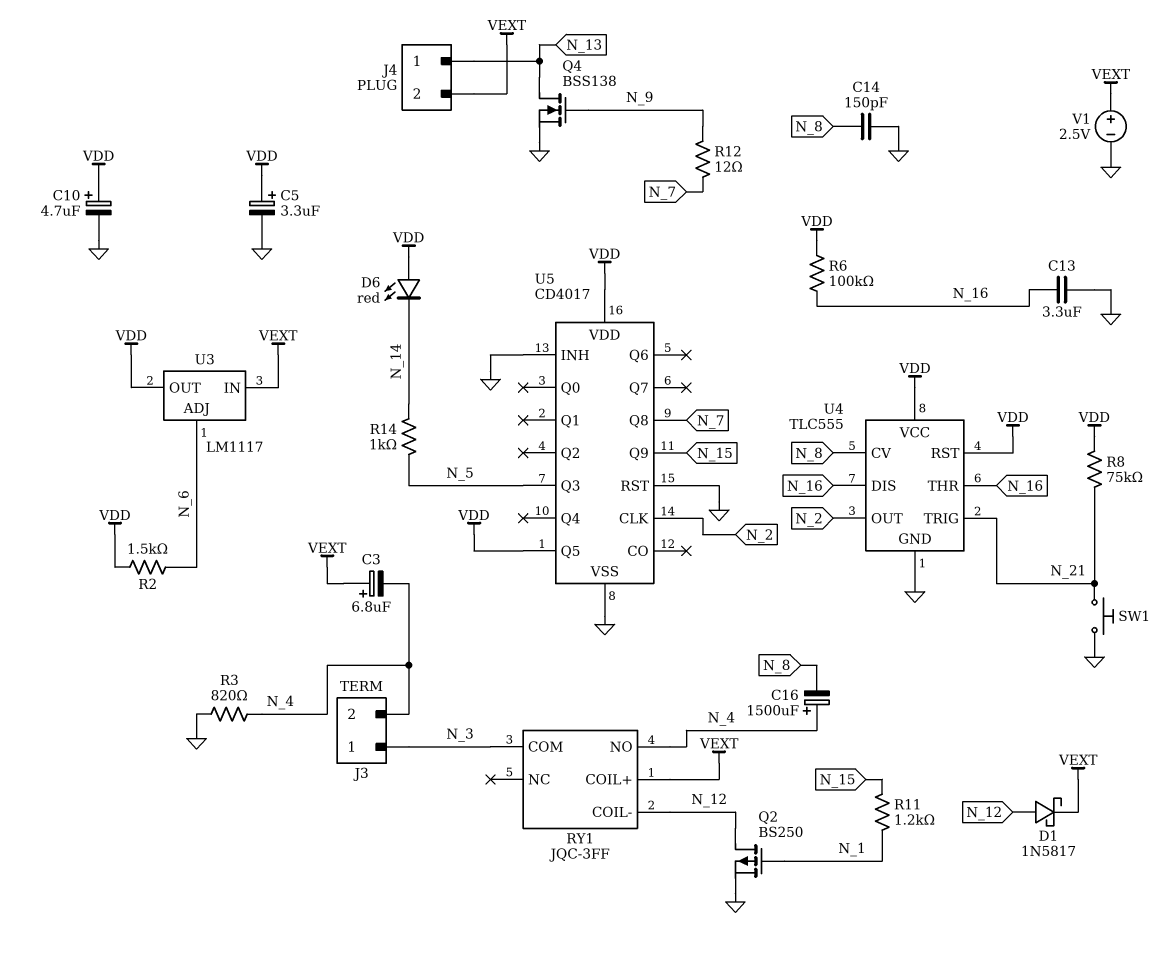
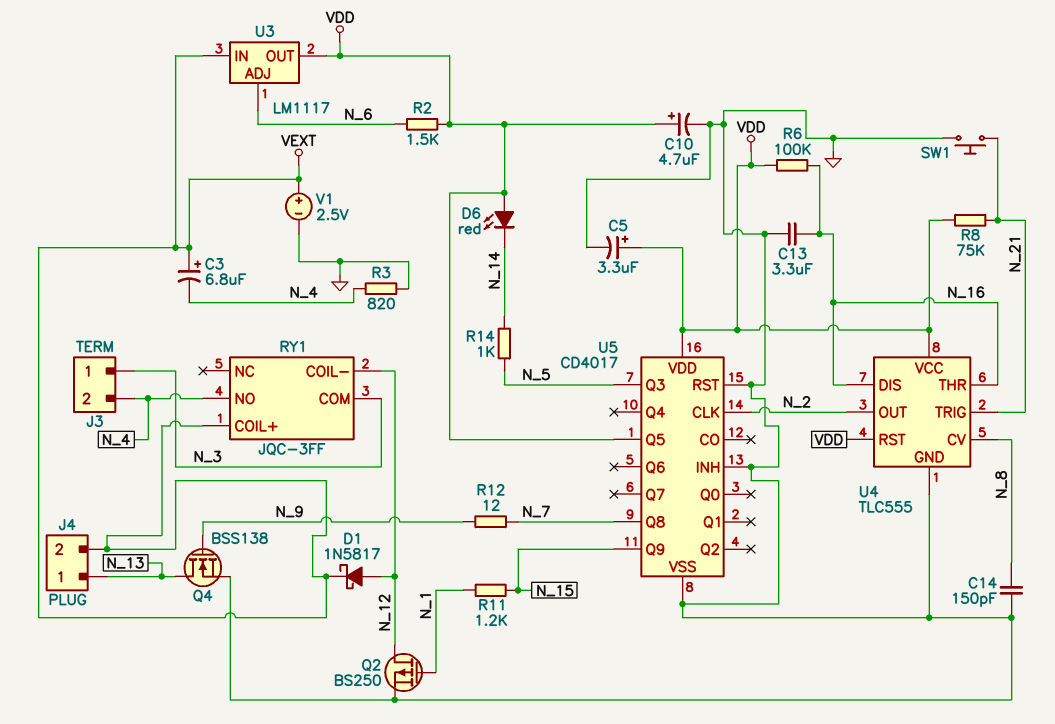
C16: 1500uF (plus N_4, minus N_8) -> none

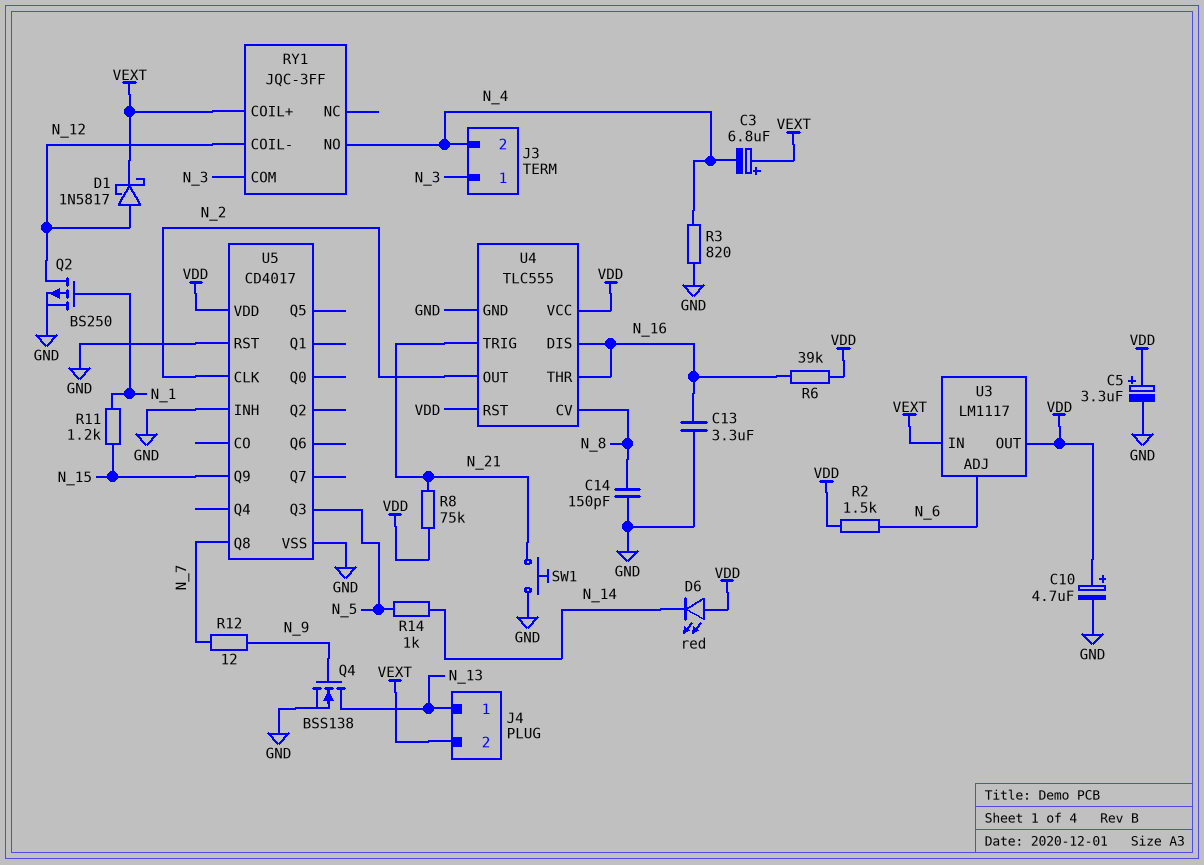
R6: 100k (N_16, VDD) -> 39k (N_16, VDD)
U5 pin Q5: VDD -> none
V1: 2.5V (plus VEXT, minus GND) -> none

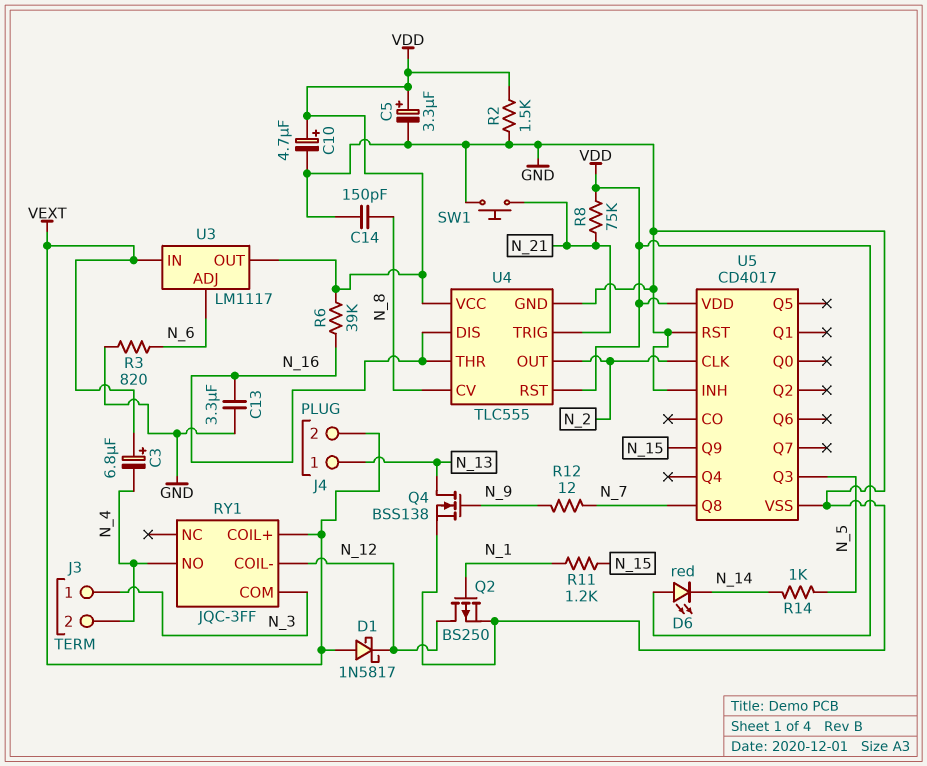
D1: schottky 1N5817 (A N_12, K VEXT) -> schottky 1N5817 (A VEXT, K N_12)
R2: 1.5k (N_6, VDD) -> 1.5k (GND, VDD)
R3: 820 (GND, N_4) -> 820 (GND, N_6)

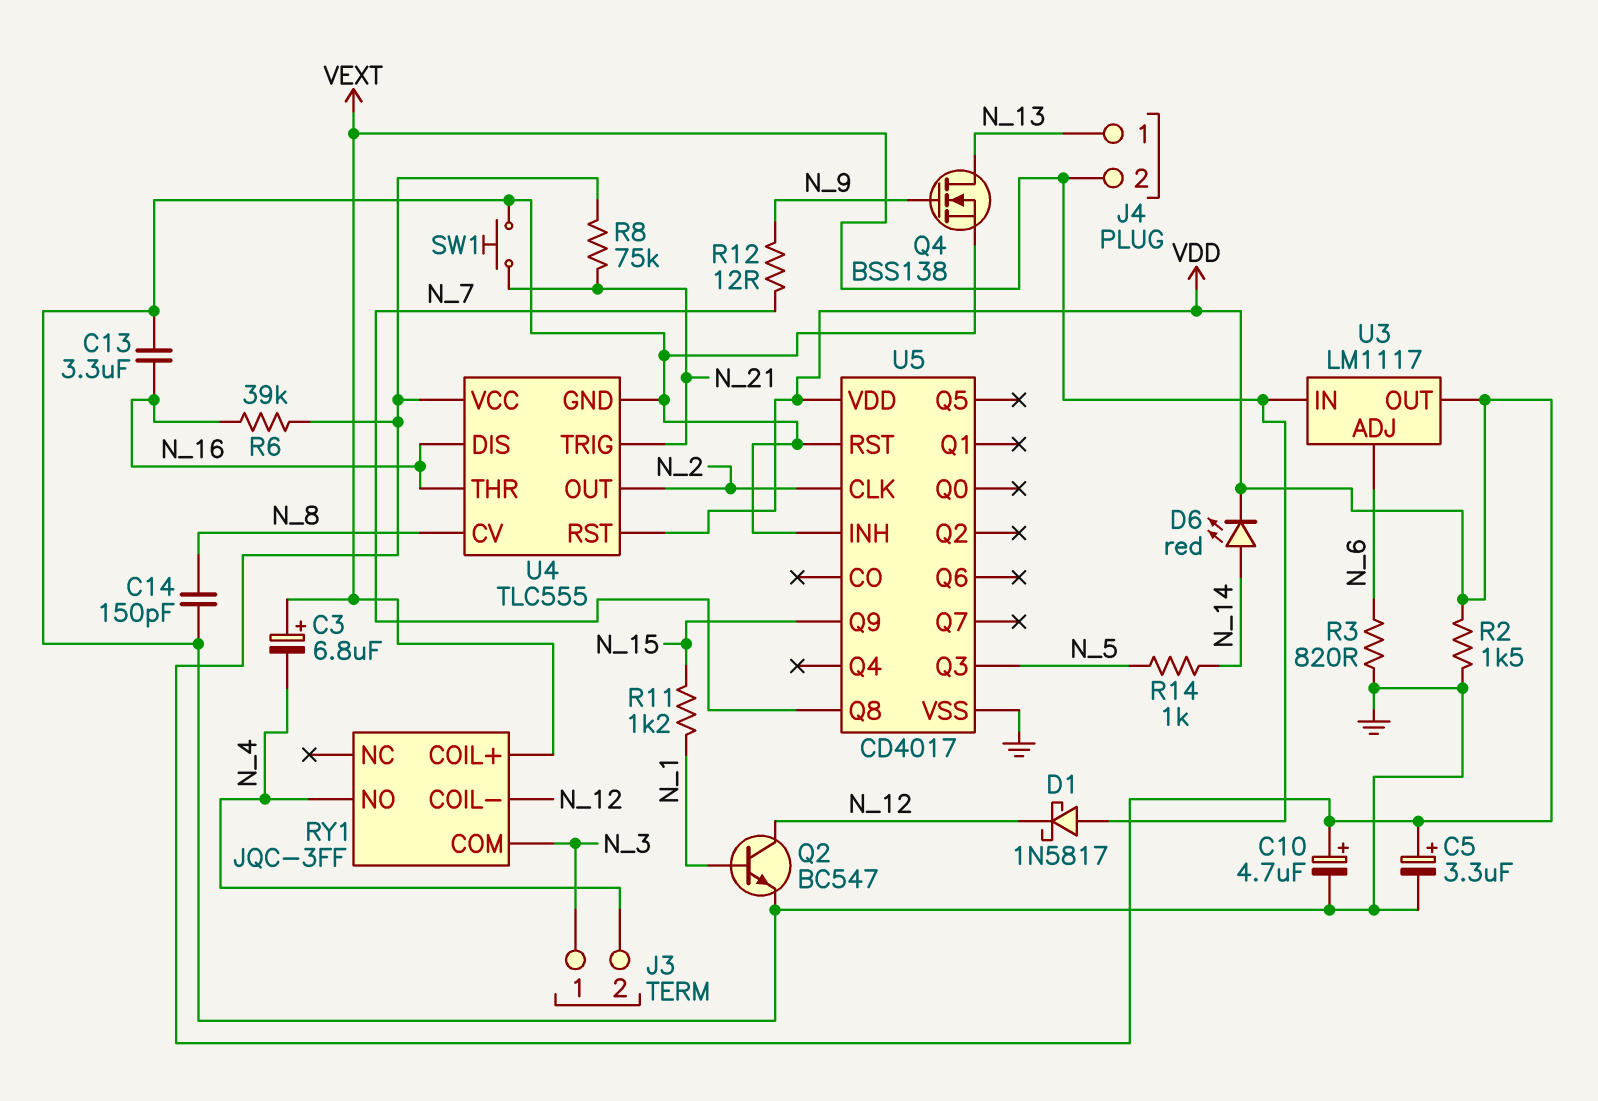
D6: LED red (A VDD, K N_14) -> LED red (A N_14, K VDD)
Q2: PMOS BS250 (G N_1, D N_12, S GND) -> NPN BC547 (B N_1, C N_12, E GND)

